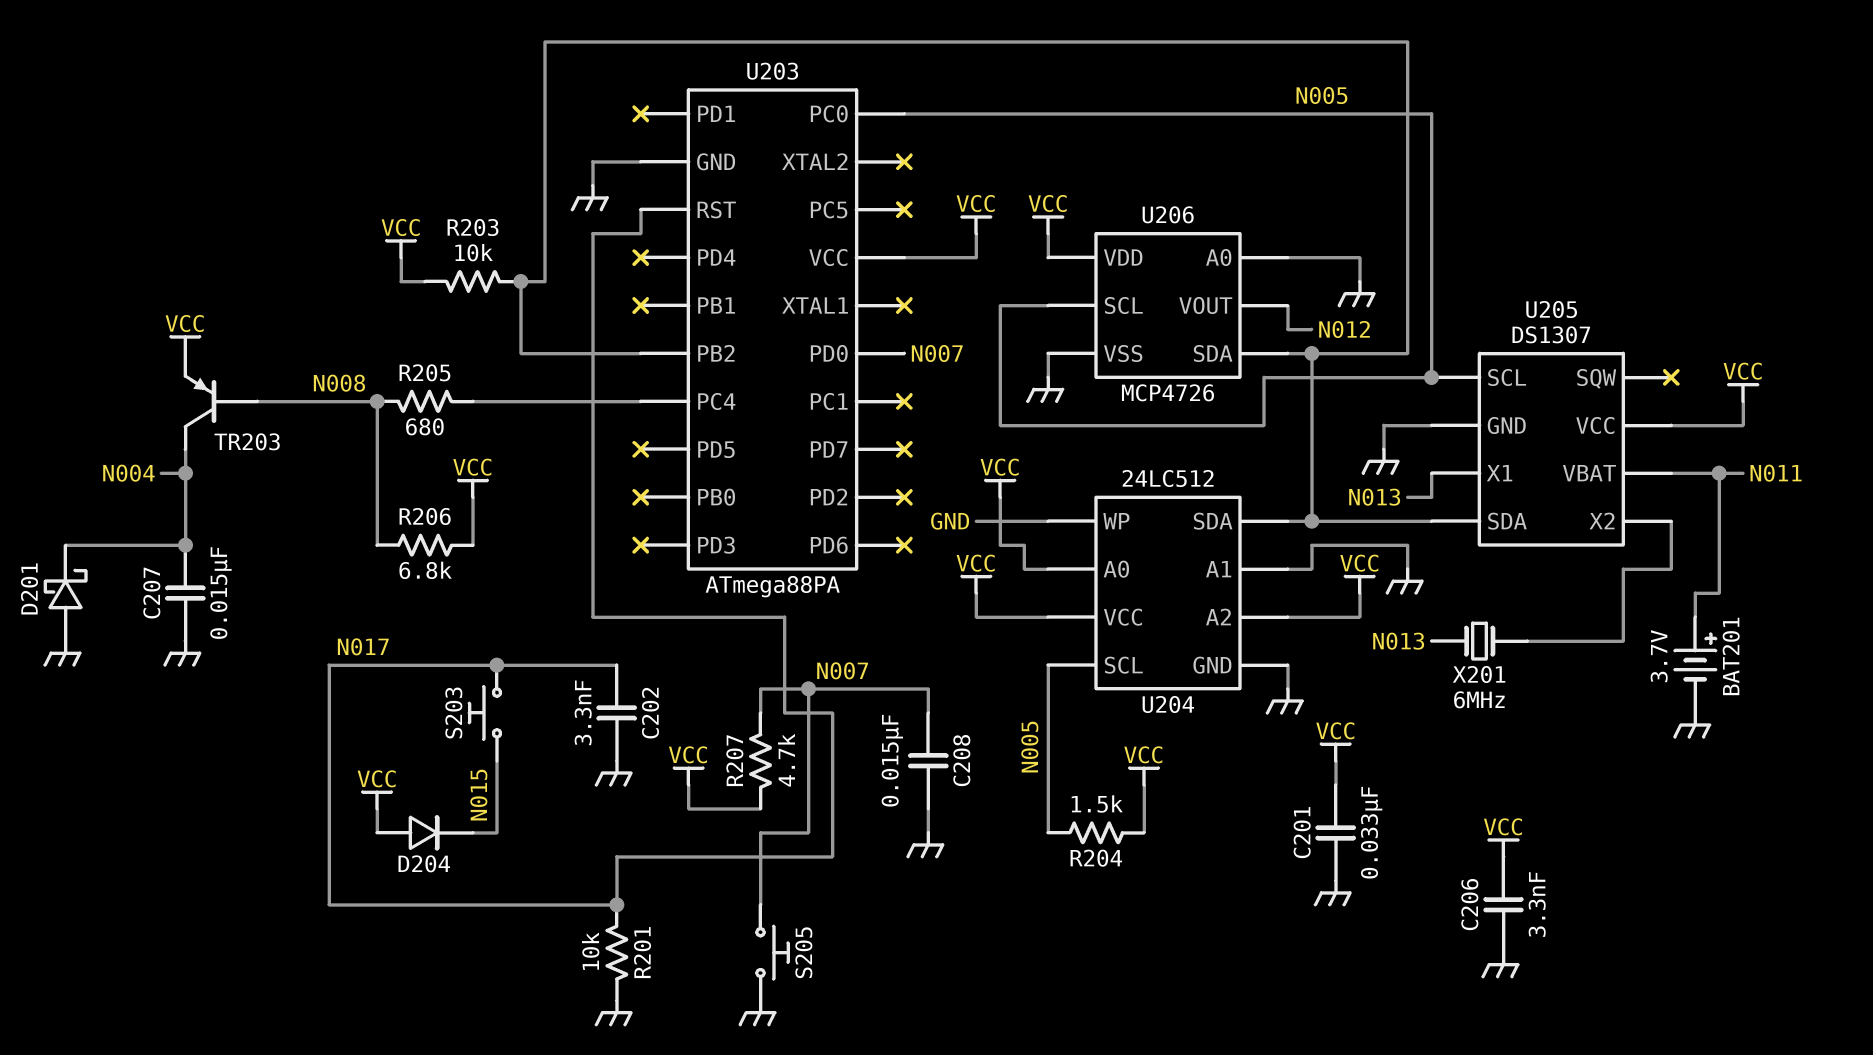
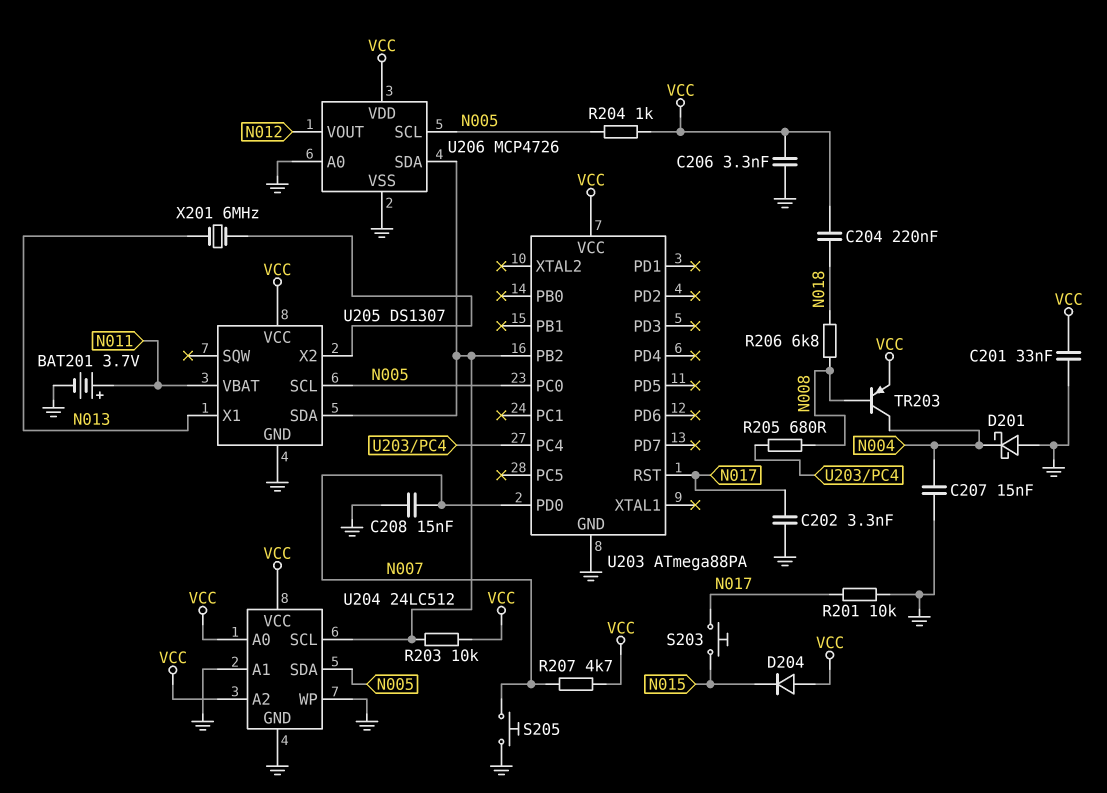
C204: none -> 220nF (N018, VCC)
R204: 1.5k (N005, VCC) -> 1k (N005, VCC)
R206: 6.8k (N008, VCC) -> 6.8k (N008, N018)
U204 pin SCL: N005 -> U203/PB2
U204 pin SDA: U203/PB2 -> N005

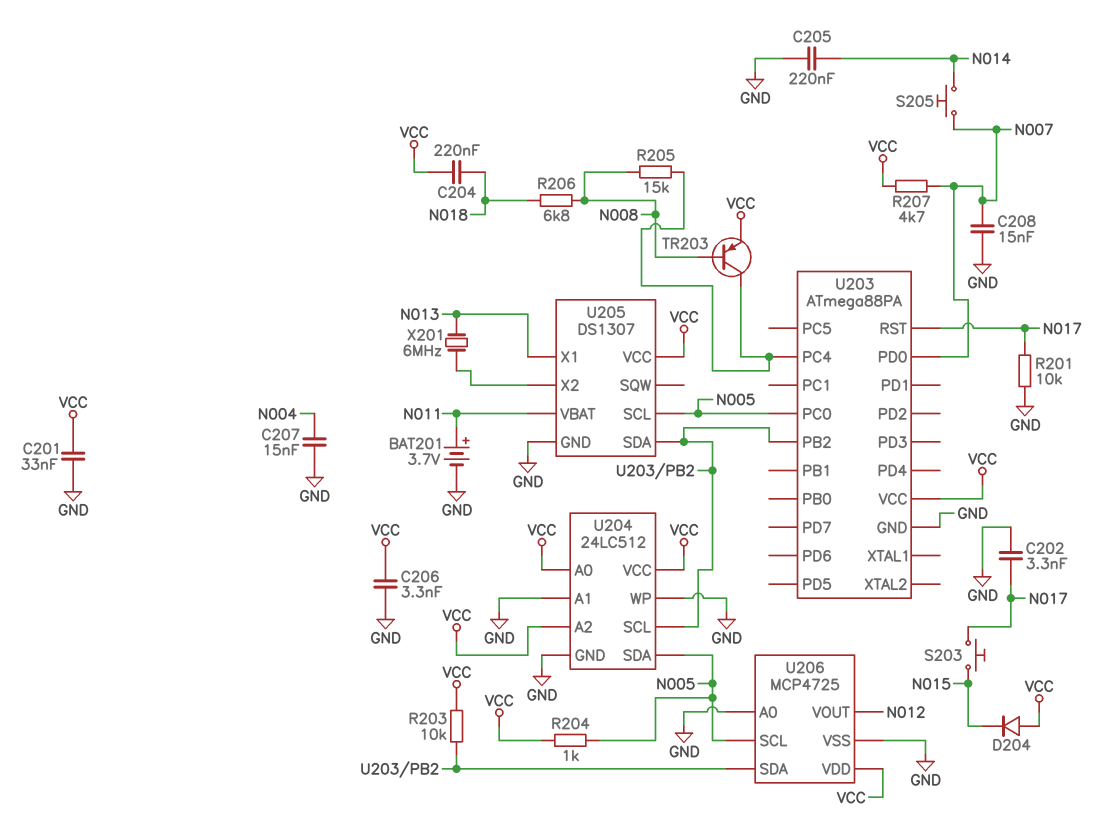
C205: none -> 220nF (GND, N014)
D201: schottky (A GND, K N004) -> none
R205: 680 (N008, U203/PC4) -> 15k (N008, U203/PC4)
S205: button (GND, N007) -> button (N007, N014)
TR203: PNP (B N008, C N004, E VCC) -> PNP (B N008, C U203/PC4, E VCC)
U206: MCP4726 -> MCP4725

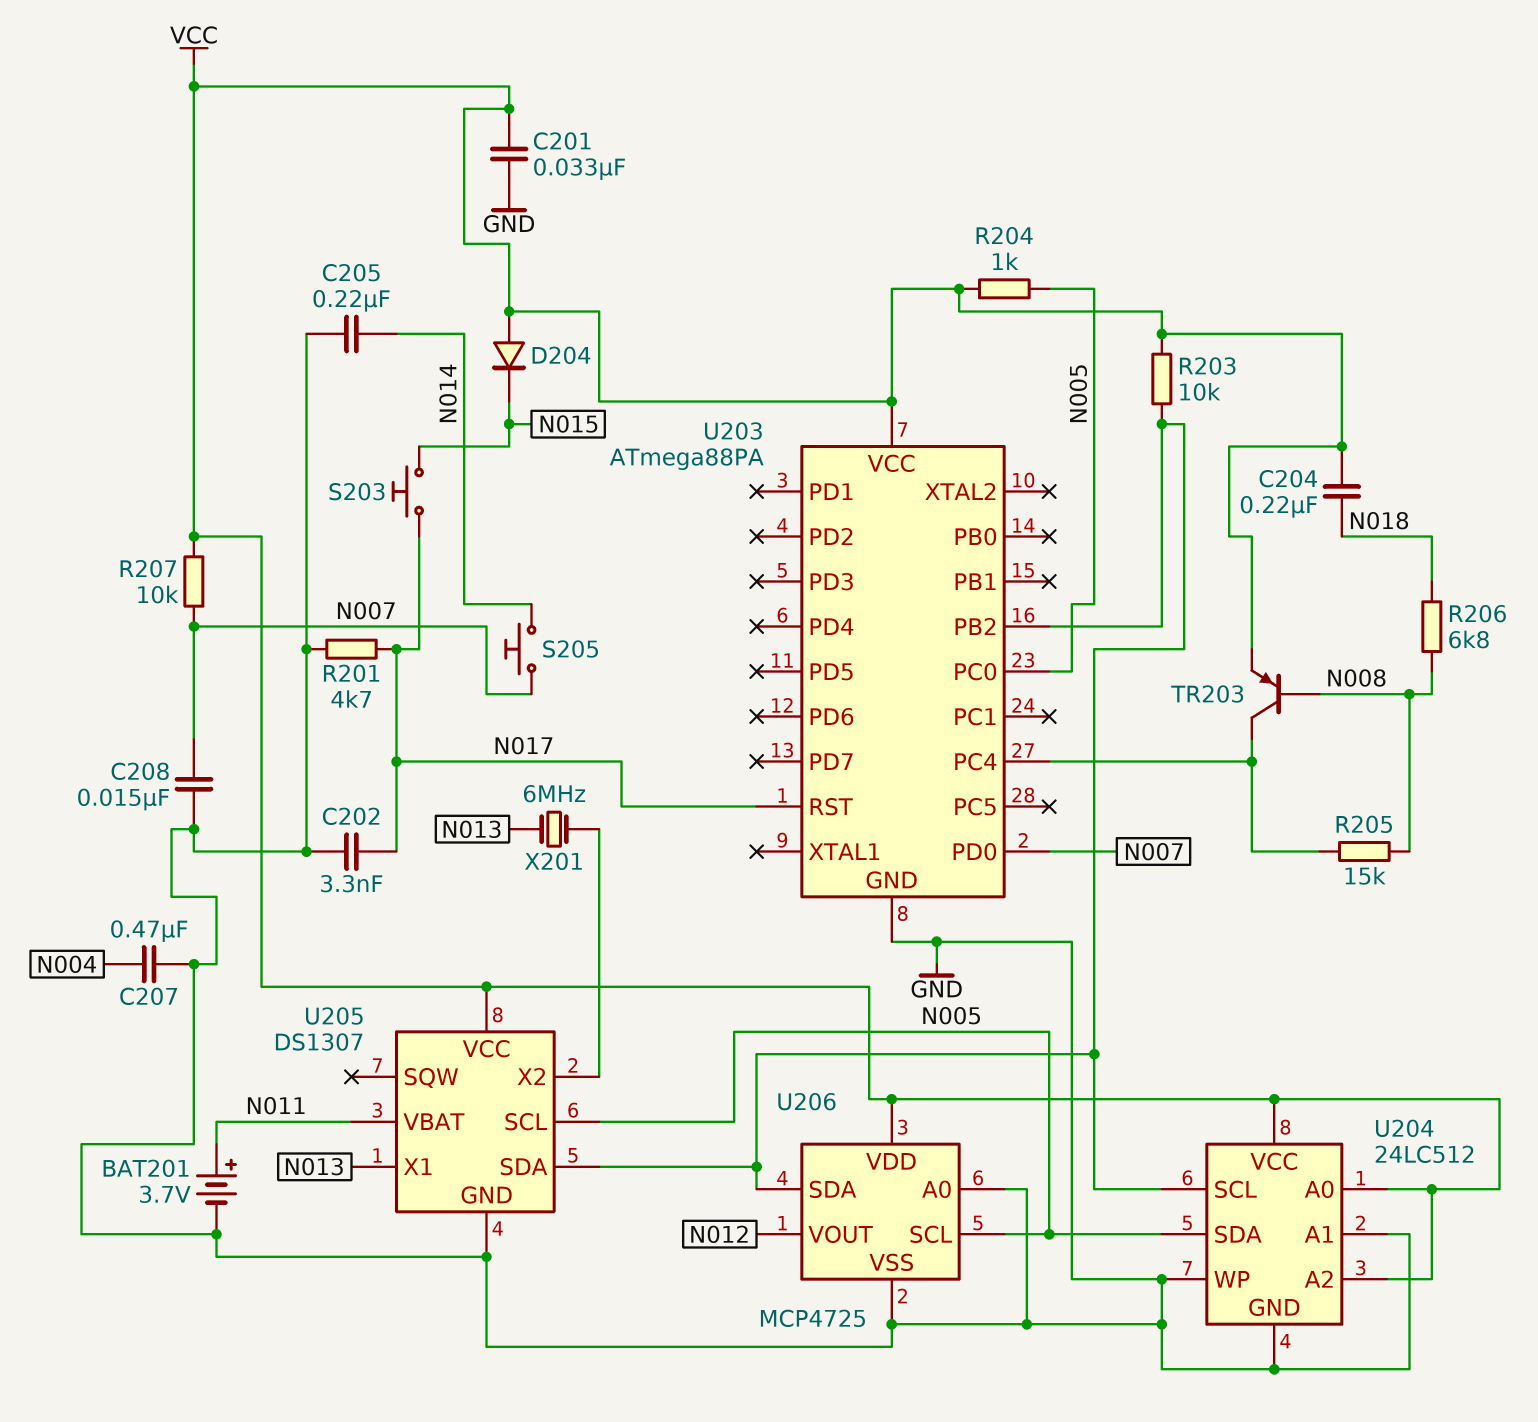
C206: 3.3nF (GND, VCC) -> none
C207: 15nF (GND, N004) -> 470nF (GND, N004)
R201: 10k (GND, N017) -> 4.7k (GND, N017)
R207: 4.7k (N007, VCC) -> 10k (N007, VCC)

